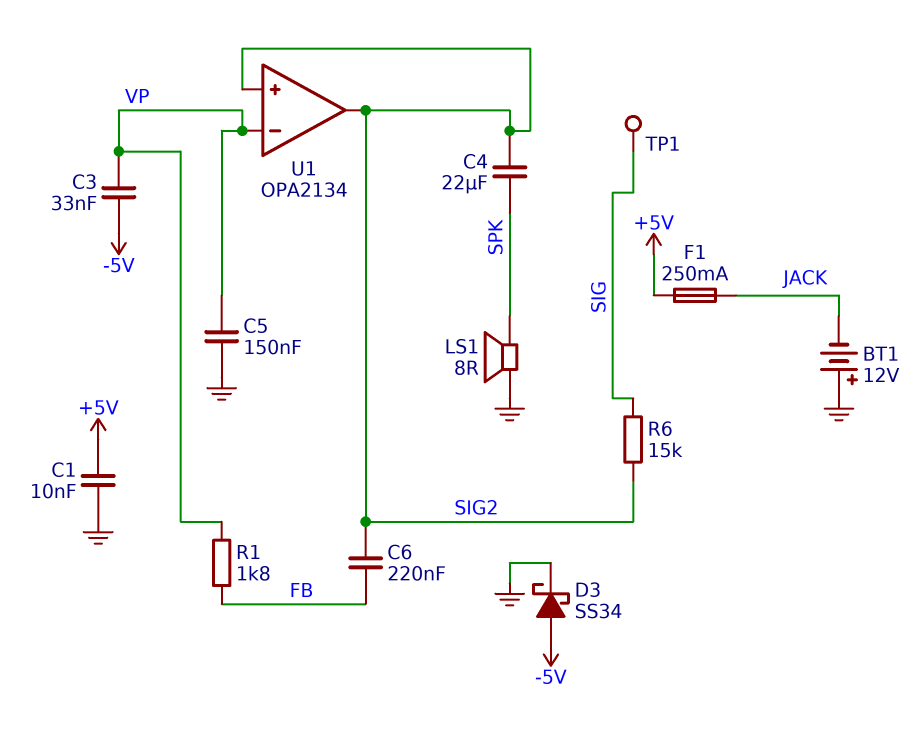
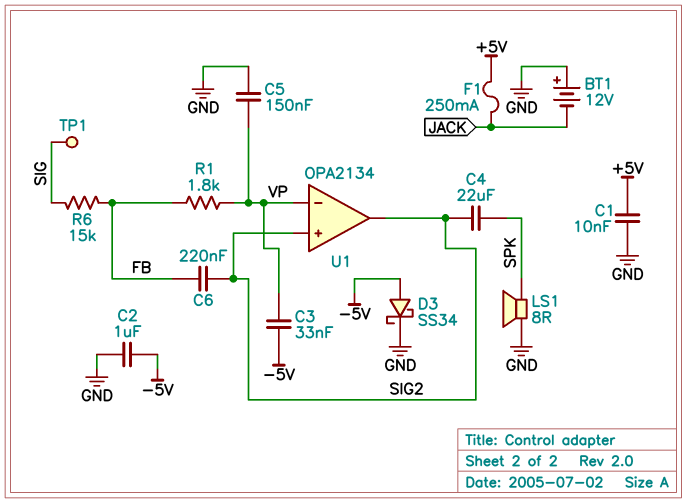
C2: none -> 1uF (-5V, GND)
R6: 15k (SIG, SIG2) -> 15k (FB, SIG)

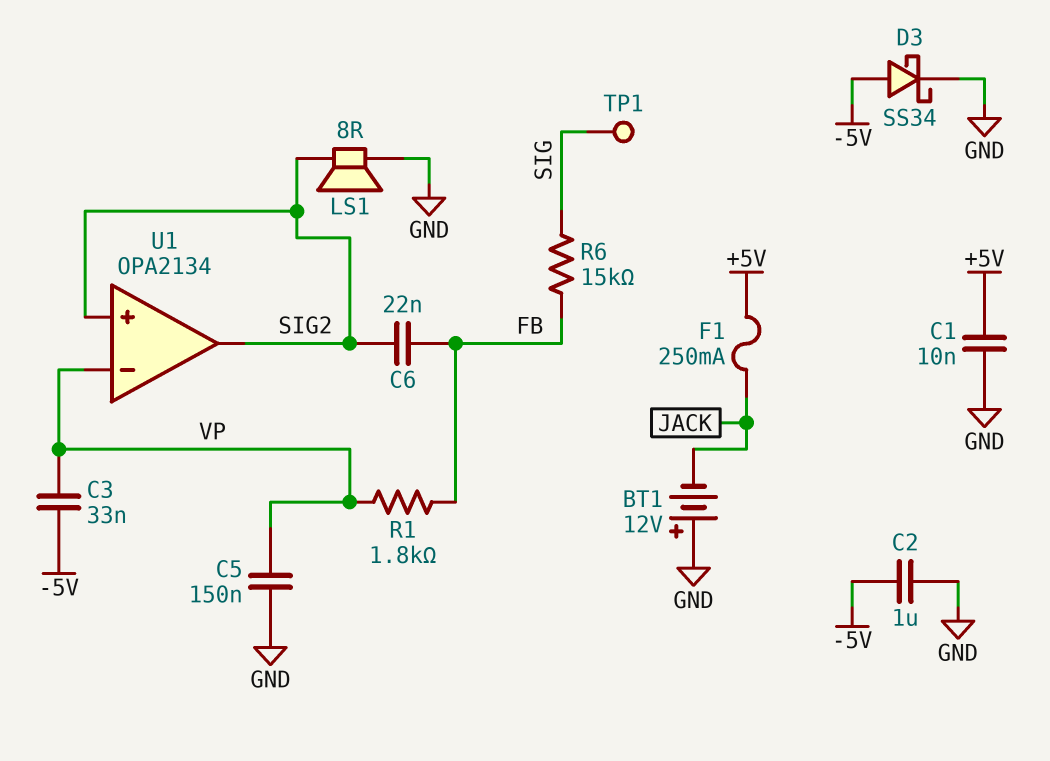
C4: 22uF (SIG2, SPK) -> none
C6: 220nF (FB, SIG2) -> 22nF (FB, SIG2)
LS1: speaker 8R (GND, SPK) -> speaker 8R (GND, SIG2)

